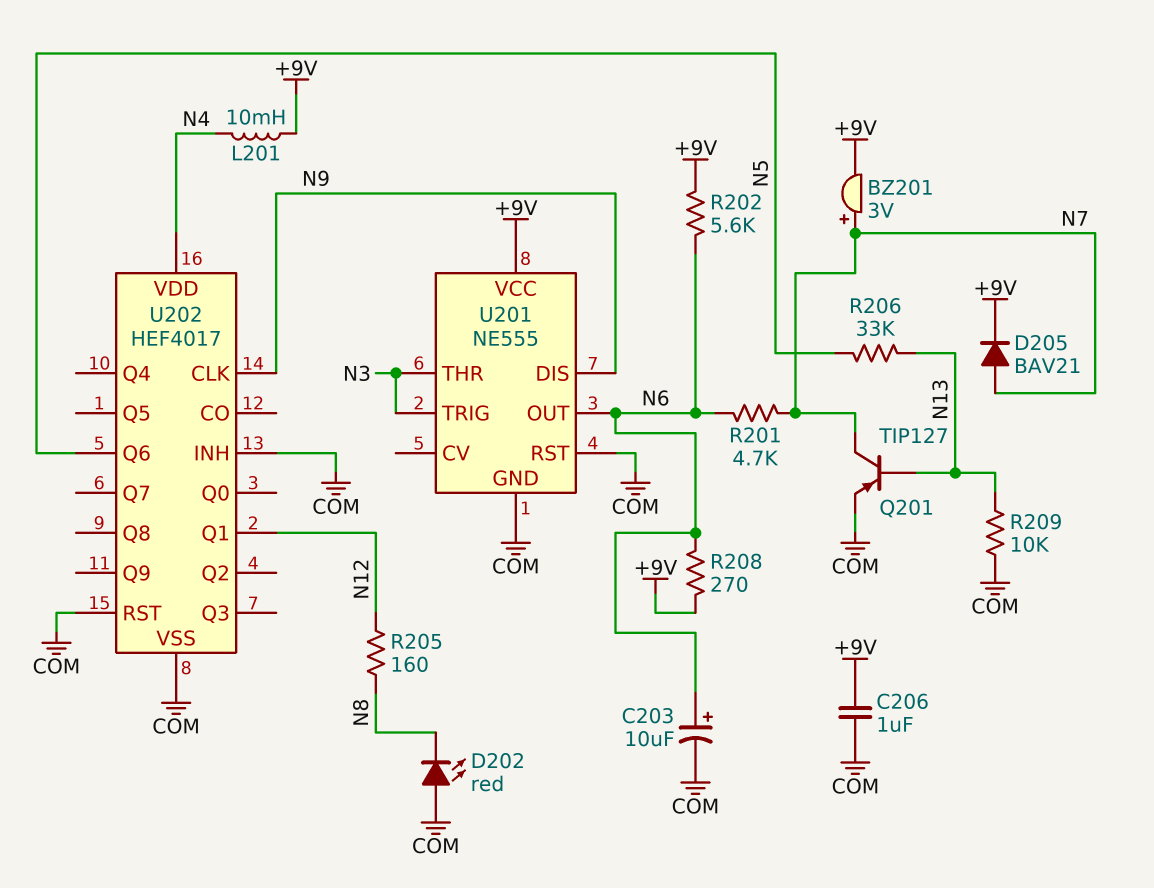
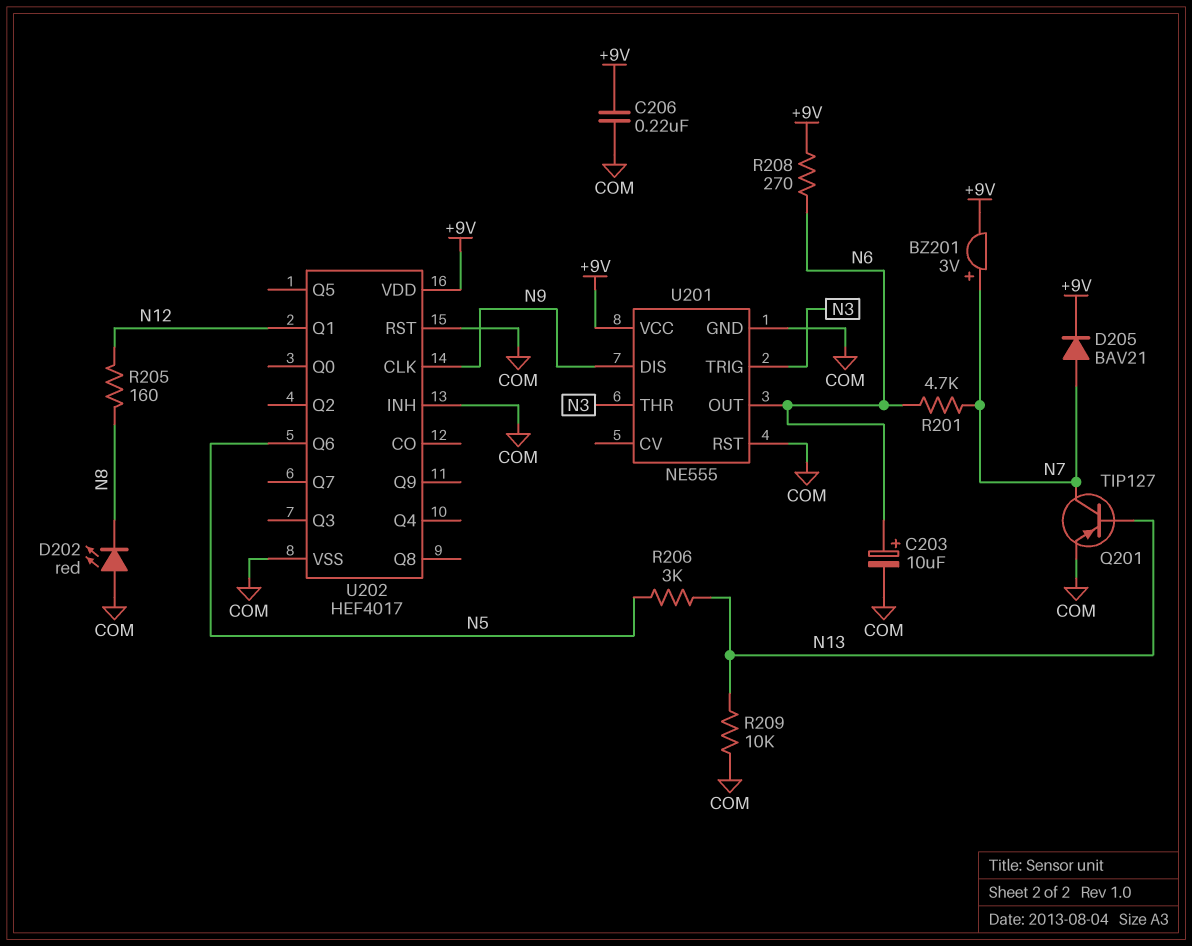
C206: 1uF (+9V, COM) -> 220nF (+9V, COM)
L201: 10mH (+9V, N4) -> none
R202: 5.6k (+9V, N6) -> none
R206: 33k (N5, N13) -> 3k (N5, N13)
U202 pin VDD: N4 -> +9V

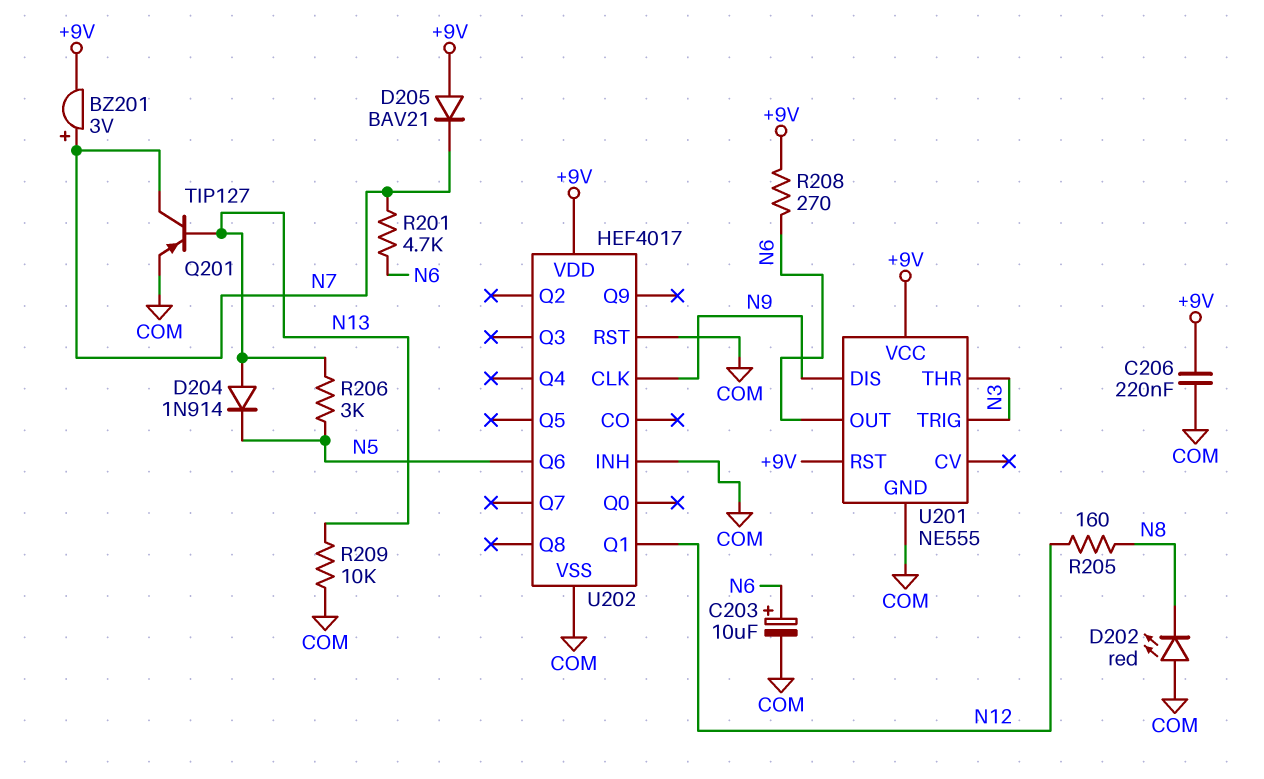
D204: none -> diode 1N914 (A N13, K N5)
D205: diode BAV21 (A N7, K +9V) -> diode BAV21 (A +9V, K N7)
U201 pin RST: COM -> +9V

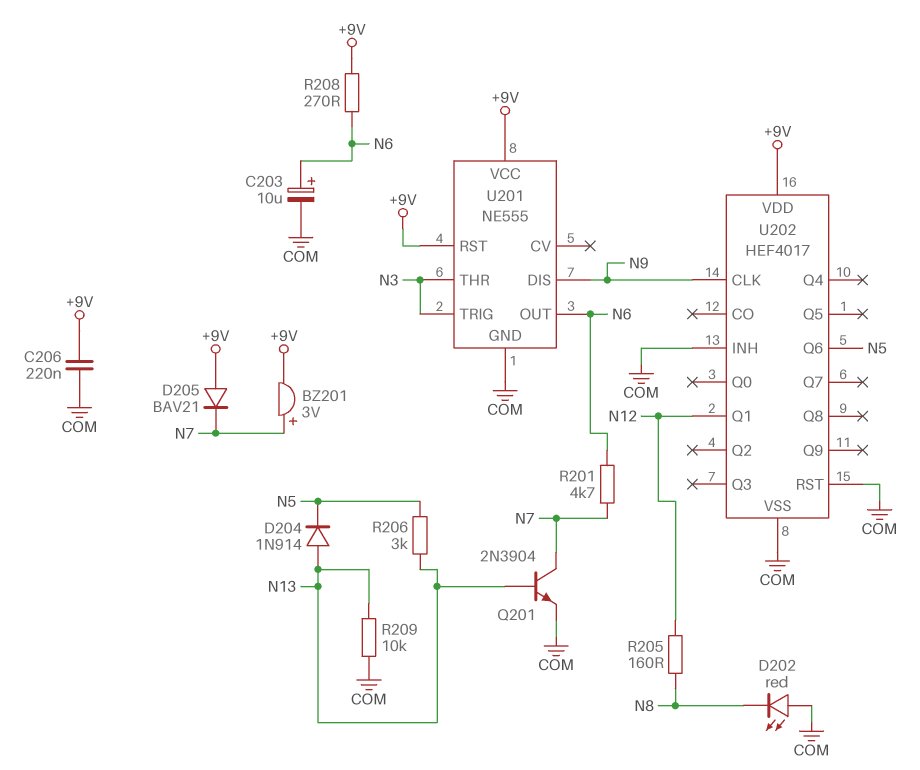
Q201: PNP TIP127 (B N13, C N7, E COM) -> NPN 2N3904 (B N13, C N7, E COM)

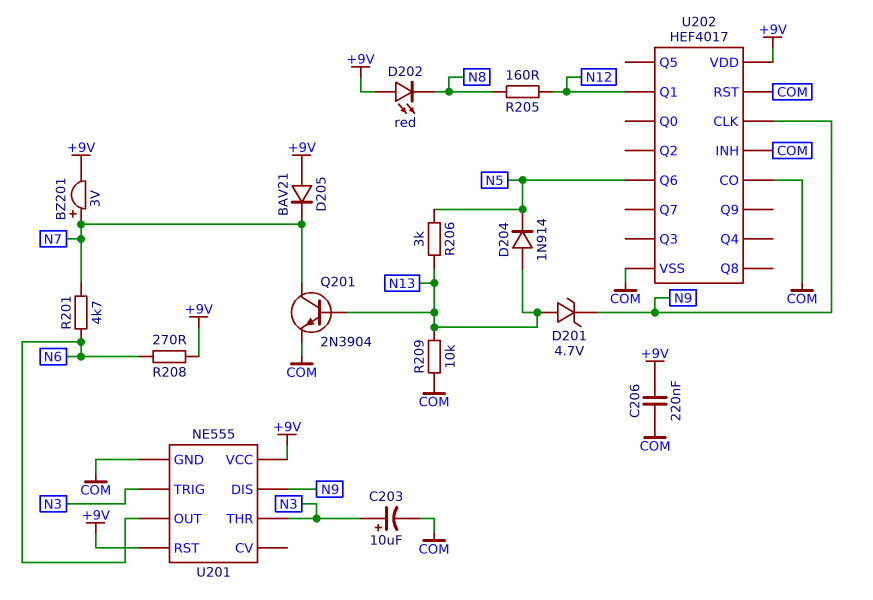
C203: 10uF (plus N6, minus COM) -> 10uF (plus N3, minus COM)
D201: none -> zener 4.7V (A N13, K N9)
D202: LED red (A COM, K N8) -> LED red (A +9V, K N8)
U202 pin CO: none -> COM

